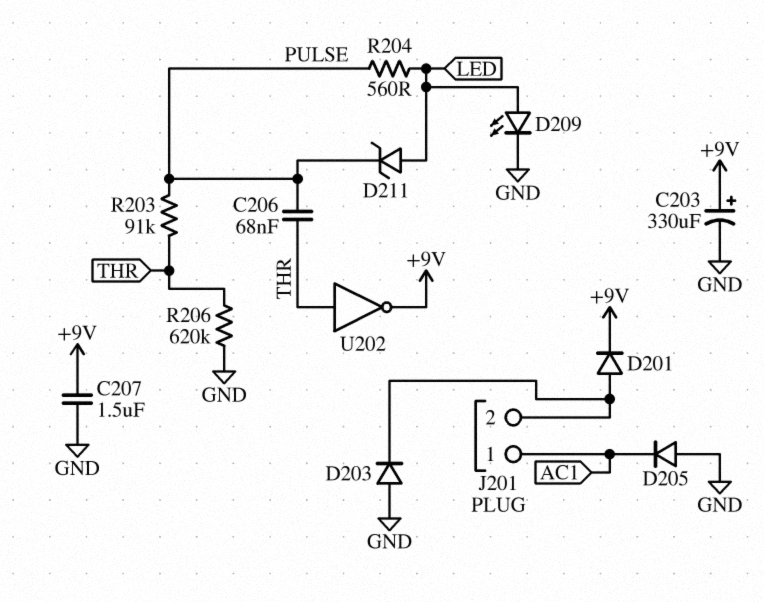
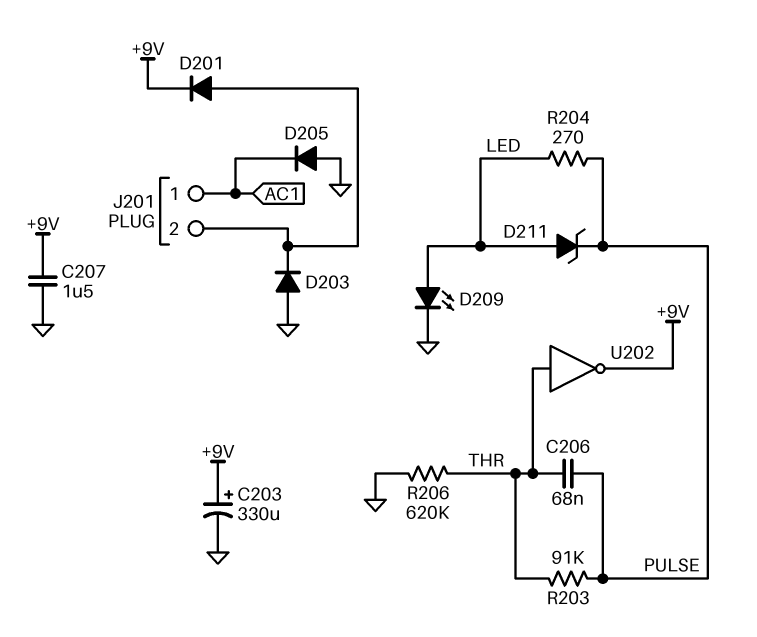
R204: 560 (LED, PULSE) -> 270 (LED, PULSE)

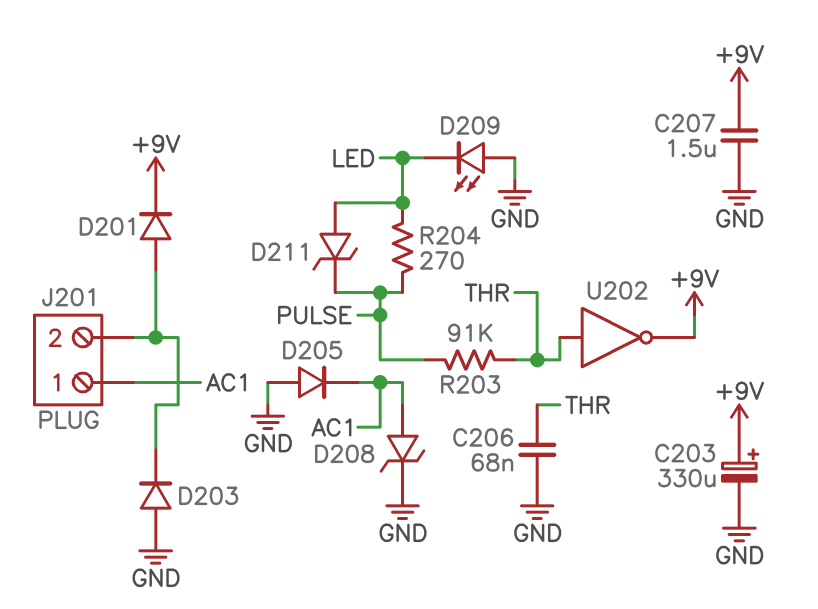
C206: 68nF (PULSE, THR) -> 68nF (GND, THR)
D208: none -> zener (A AC1, K GND)
D209: LED (A LED, K GND) -> LED (A GND, K LED)
R206: 620k (GND, THR) -> none

